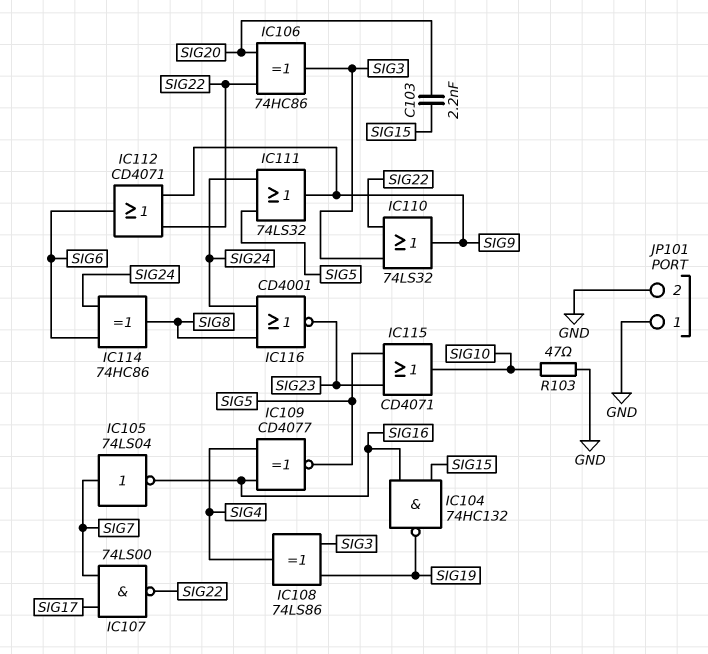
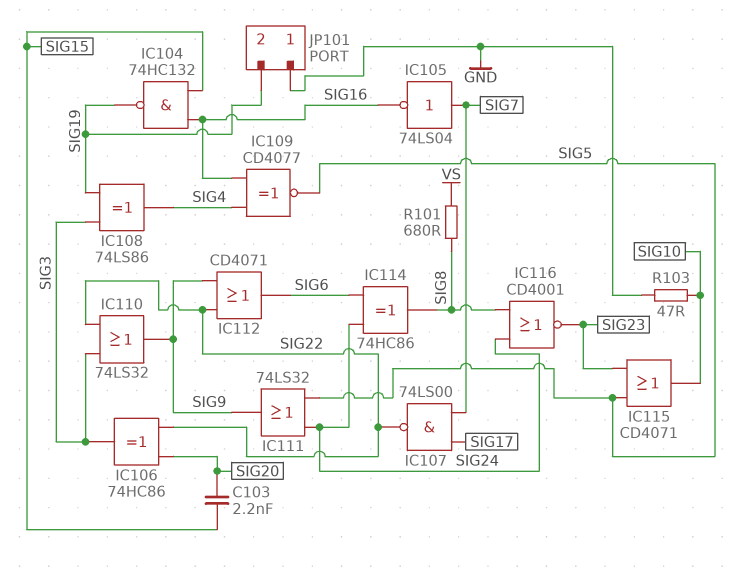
JP101 pin 2: GND -> SIG19
R101: none -> 680 (SIG8, VS)

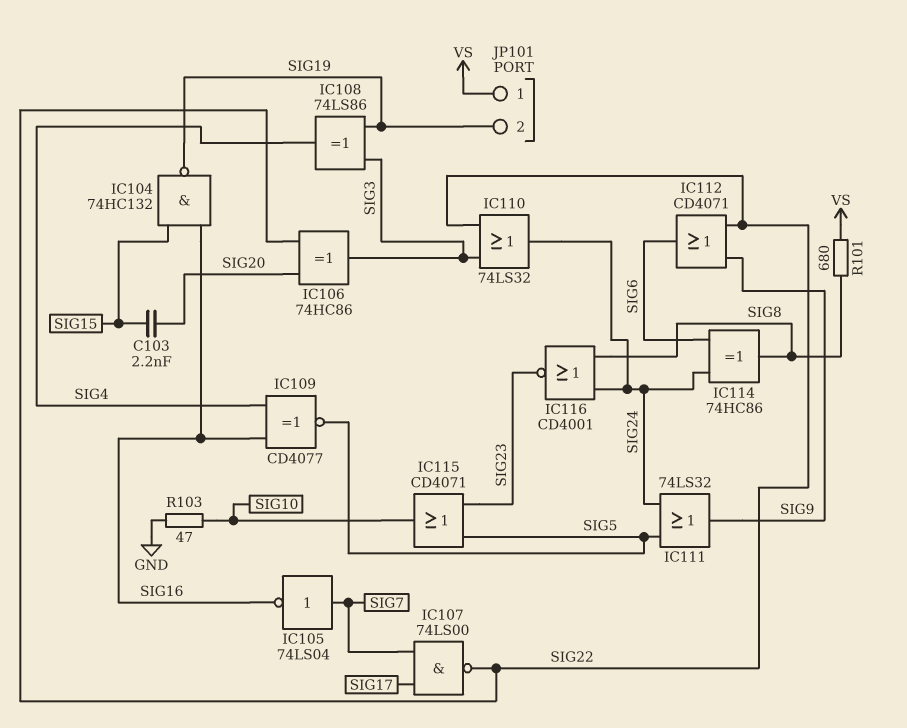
IC110: OR 74LS32 (in SIG3, in SIG22, out SIG9) -> OR 74LS32 (in SIG3, in SIG22, out SIG24)
JP101 pin 1: GND -> VS

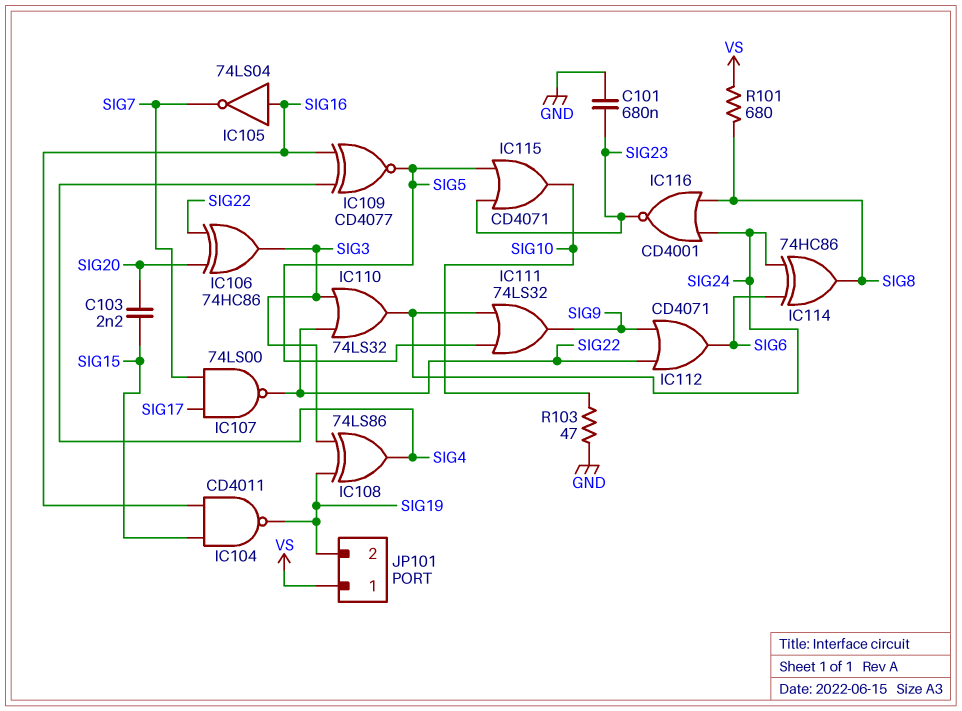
C101: none -> 680nF (GND, SIG23)
IC104: NAND 74HC132 (in SIG15, in SIG16, out SIG19) -> NAND CD4011 (in SIG15, in SIG16, out SIG19)
IC105: NOT 74LS04 (in SIG7, out SIG16) -> NOT 74LS04 (in SIG16, out SIG7)

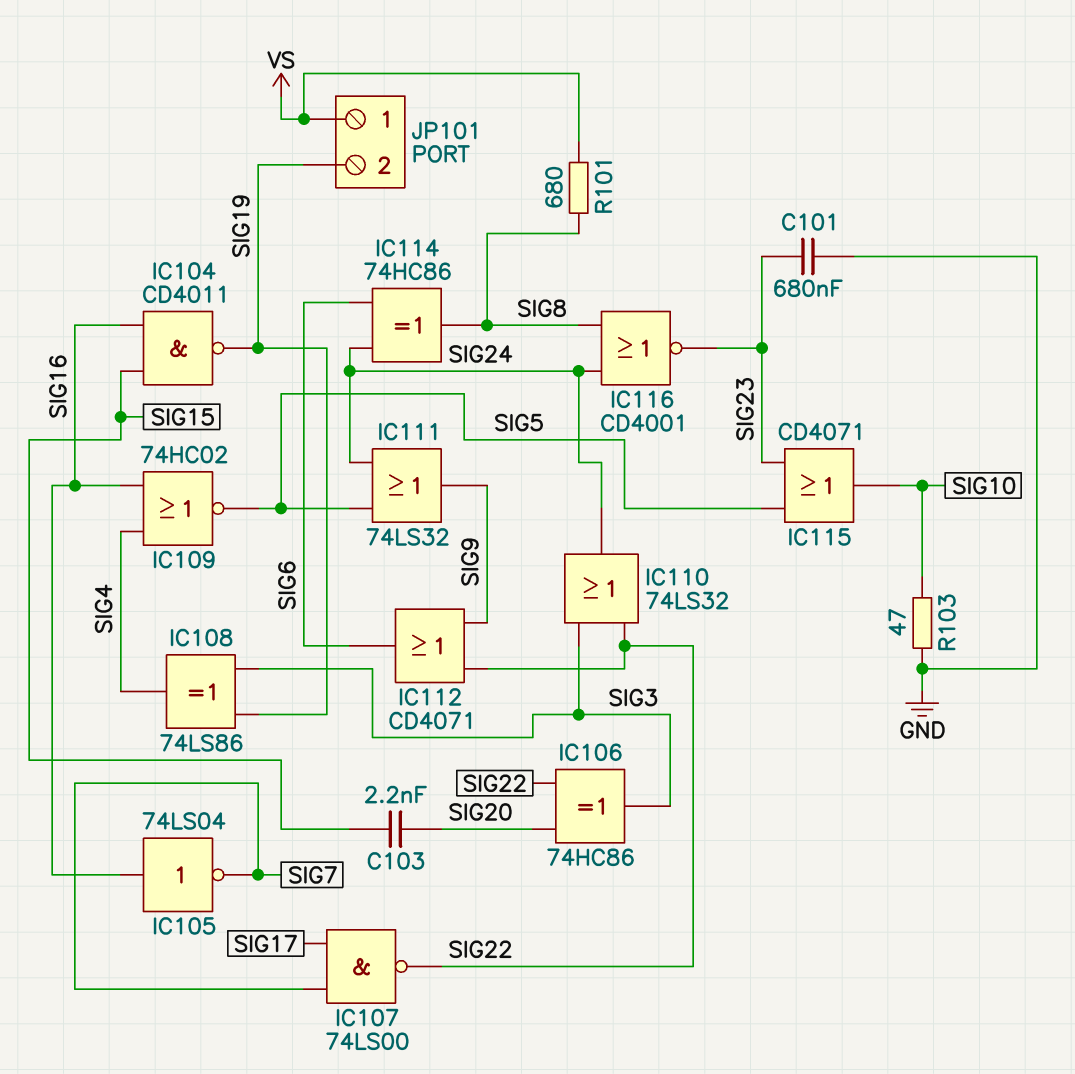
IC109: XNOR CD4077 (in SIG4, in SIG16, out SIG5) -> NOR 74HC02 (in SIG4, in SIG16, out SIG5)

